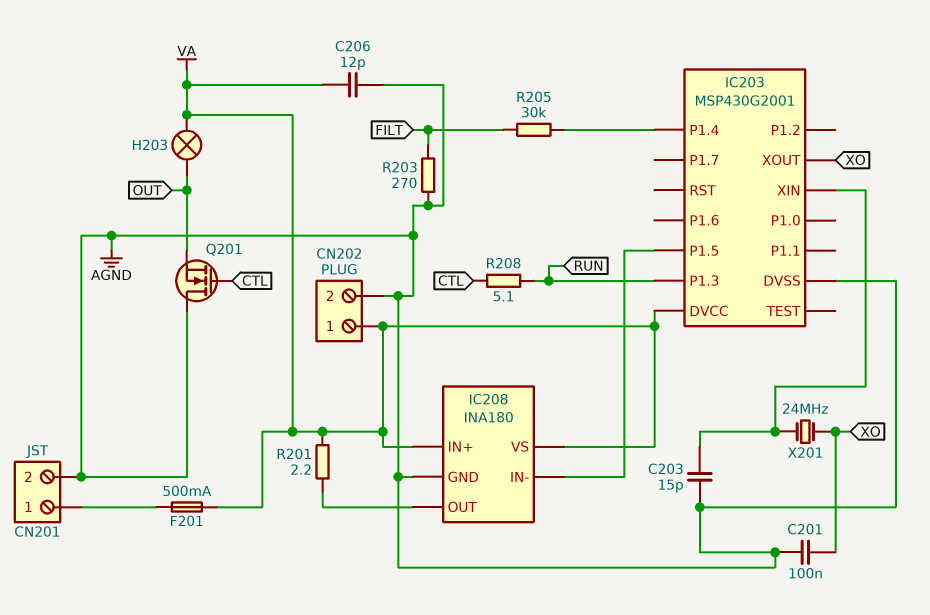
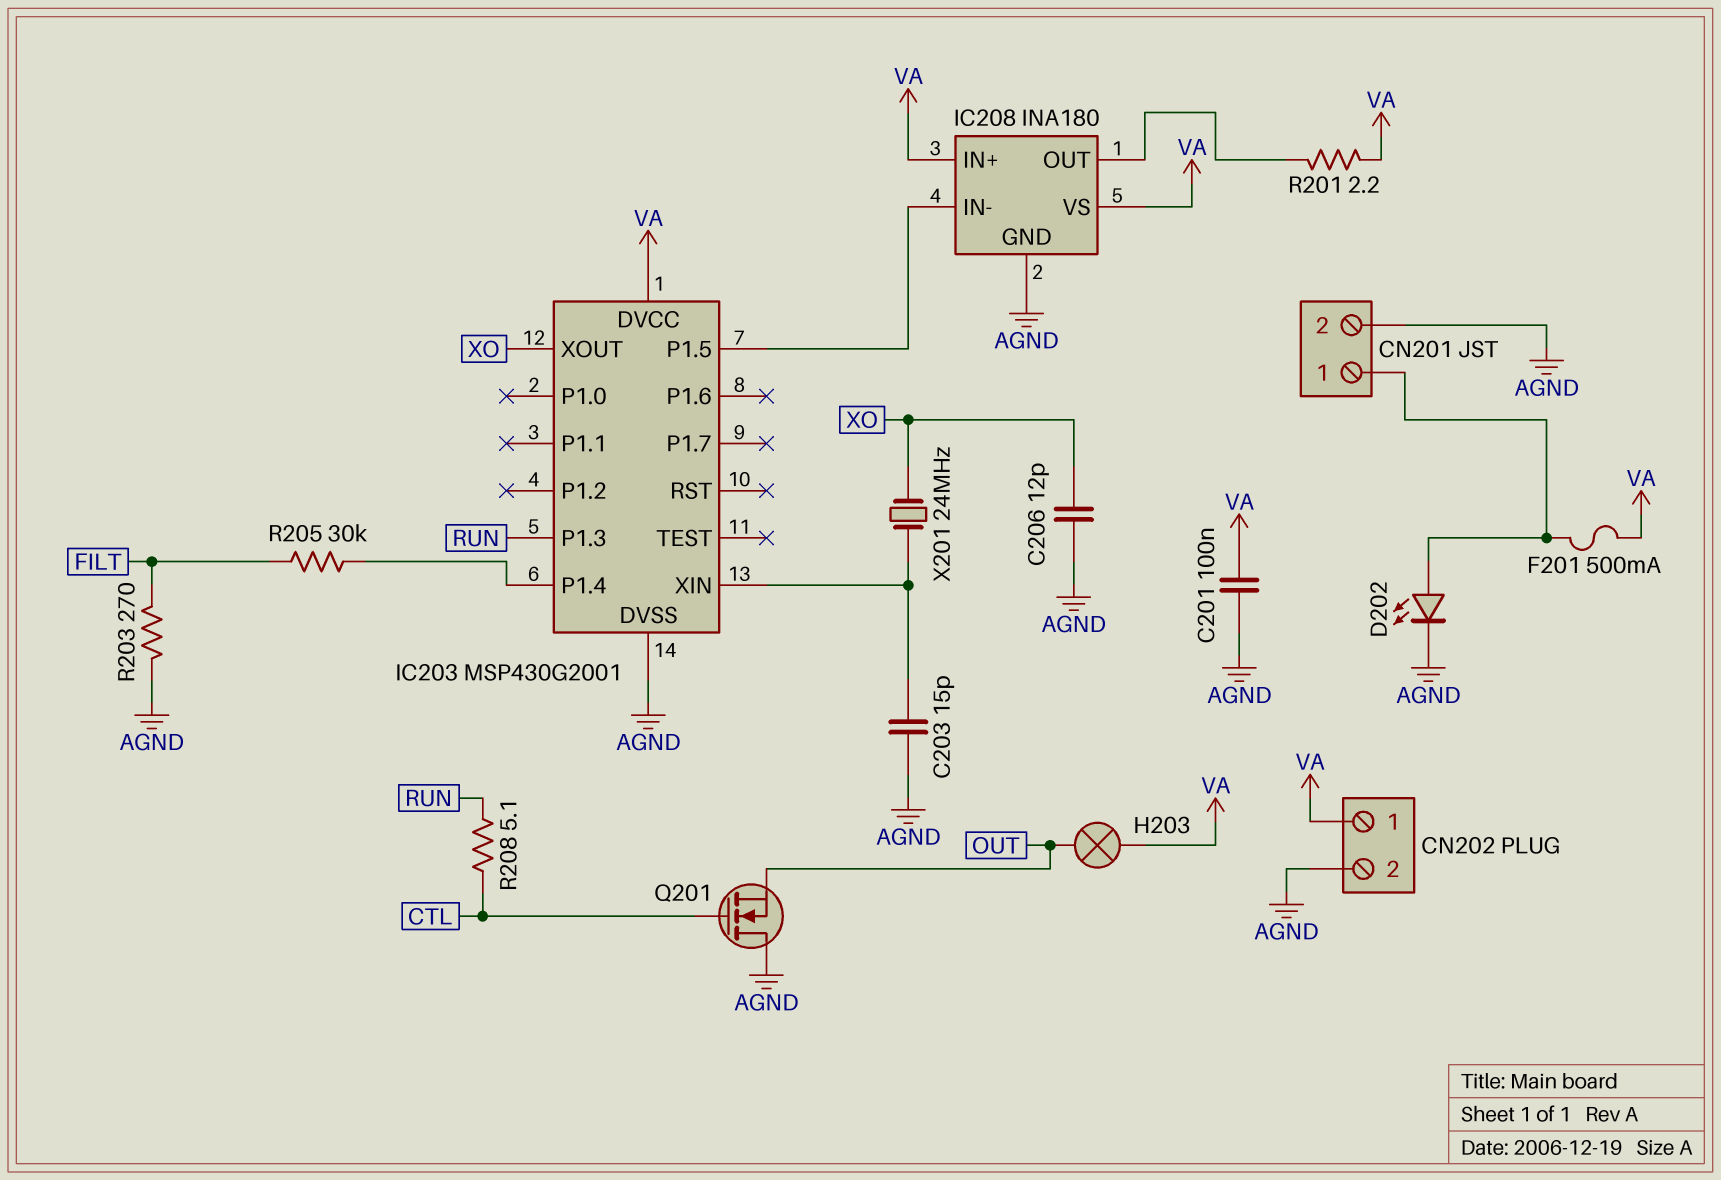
C201: 100nF (AGND, XO) -> 100nF (AGND, VA)
C206: 12pF (AGND, VA) -> 12pF (AGND, XO)
D202: none -> LED (A CN201/1, K AGND)

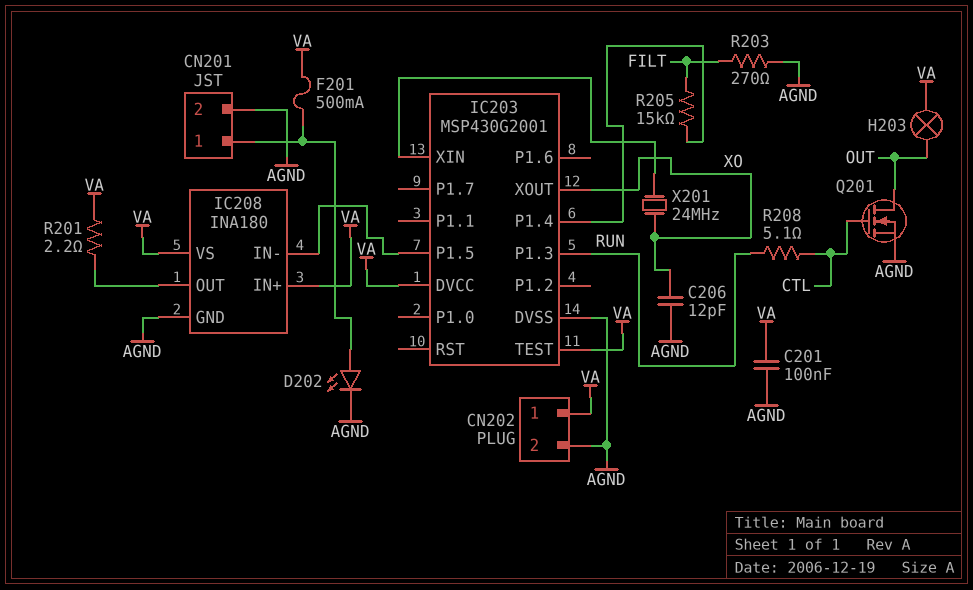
C203: 15pF (AGND, IC203/XIN) -> none
IC203 pin TEST: none -> VA
Q201: NMOS (G CTL, D AGND, S OUT) -> NMOS (G CTL, D OUT, S AGND)
R205: 30k (FILT, IC203/P1.4) -> 15k (FILT, IC203/P1.4)

